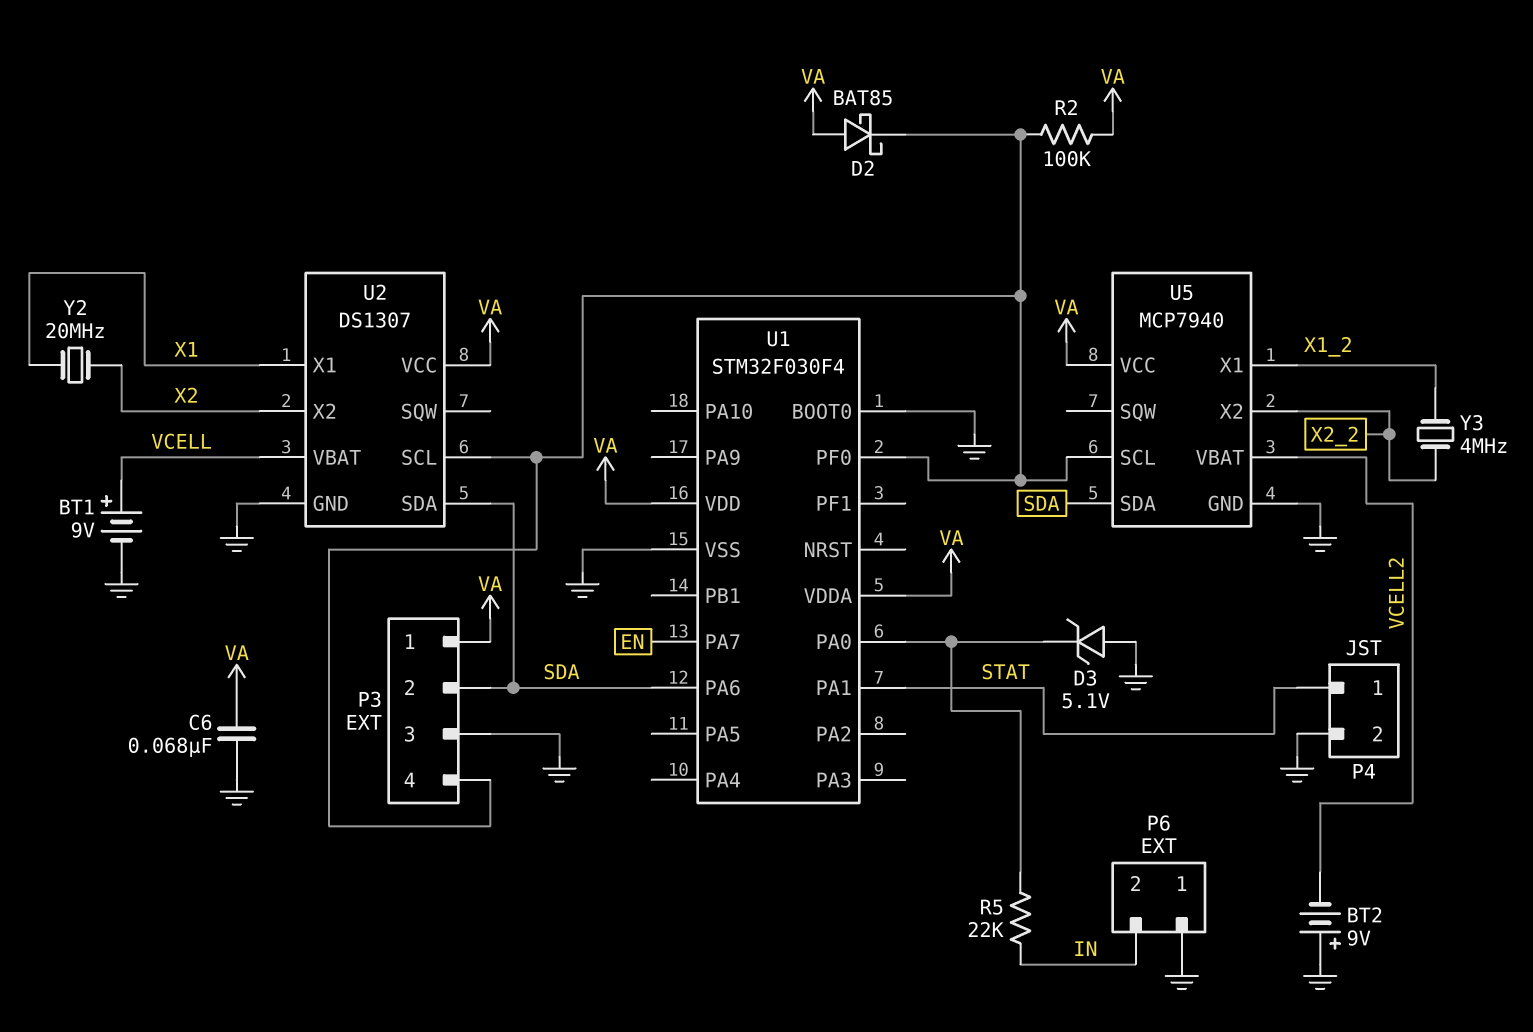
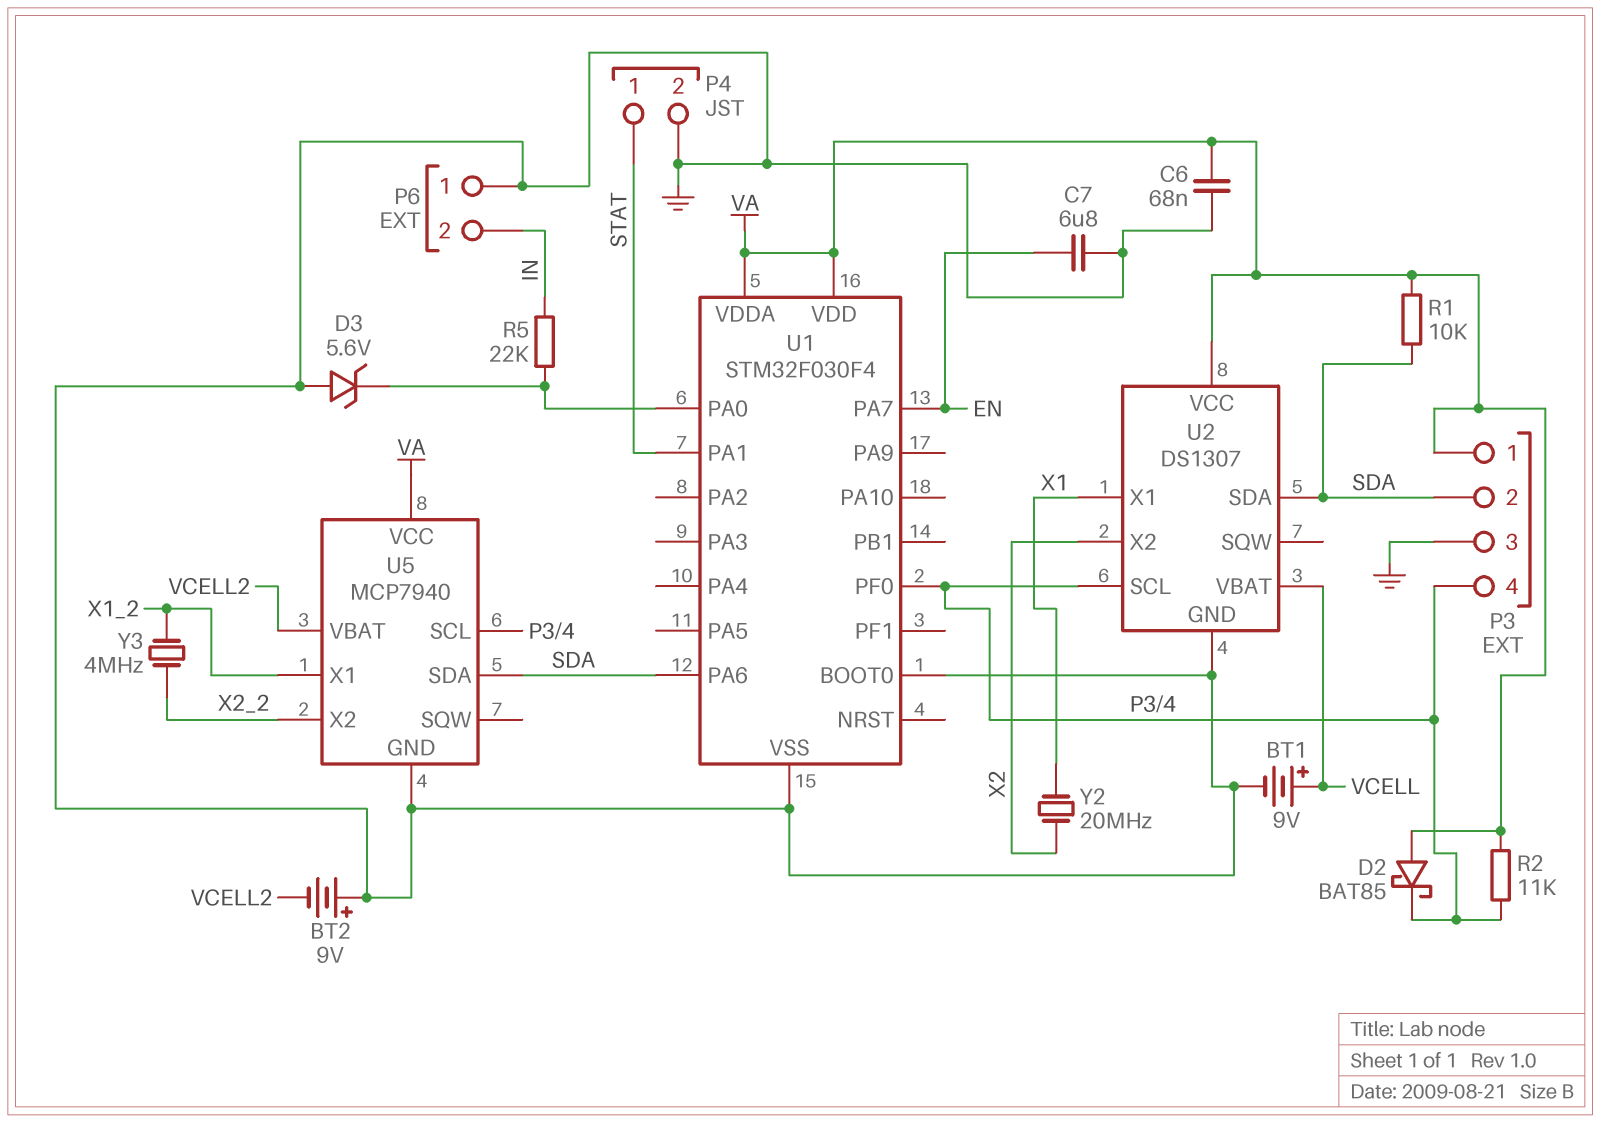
C7: none -> 6.8uF (EN, GND)
D3: zener 5.1V (A GND, K U1/PA0) -> zener 5.6V (A GND, K U1/PA0)
R1: none -> 10k (SDA, VA)
R2: 100k (P3/4, VA) -> 11k (P3/4, VA)

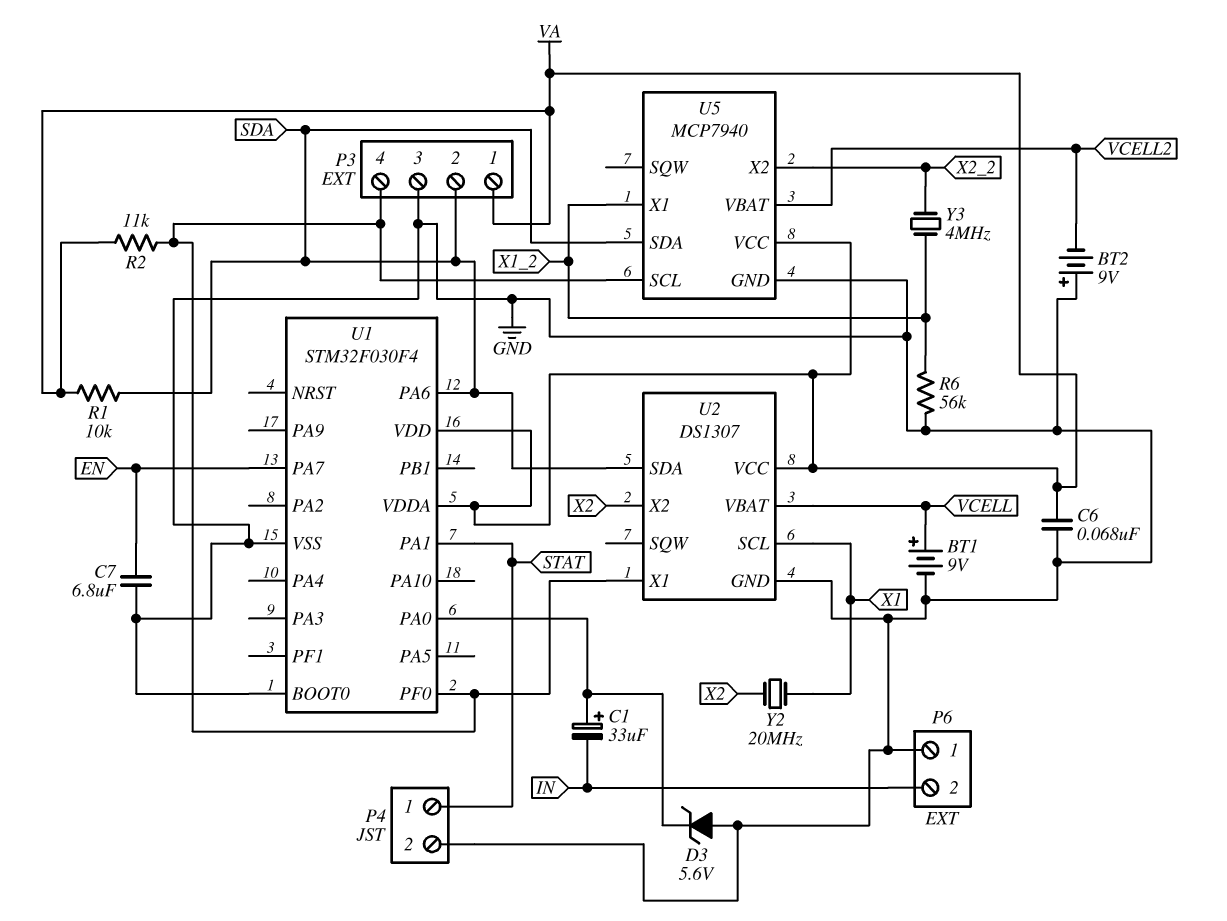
C1: none -> 33uF (plus U1/PA0, minus IN)
D2: schottky BAT85 (A VA, K P3/4) -> none
R5: 22k (IN, U1/PA0) -> none
R6: none -> 56k (GND, X1_2)
U2 pin SCL: P3/4 -> X1
U2 pin X1: X1 -> P3/4

